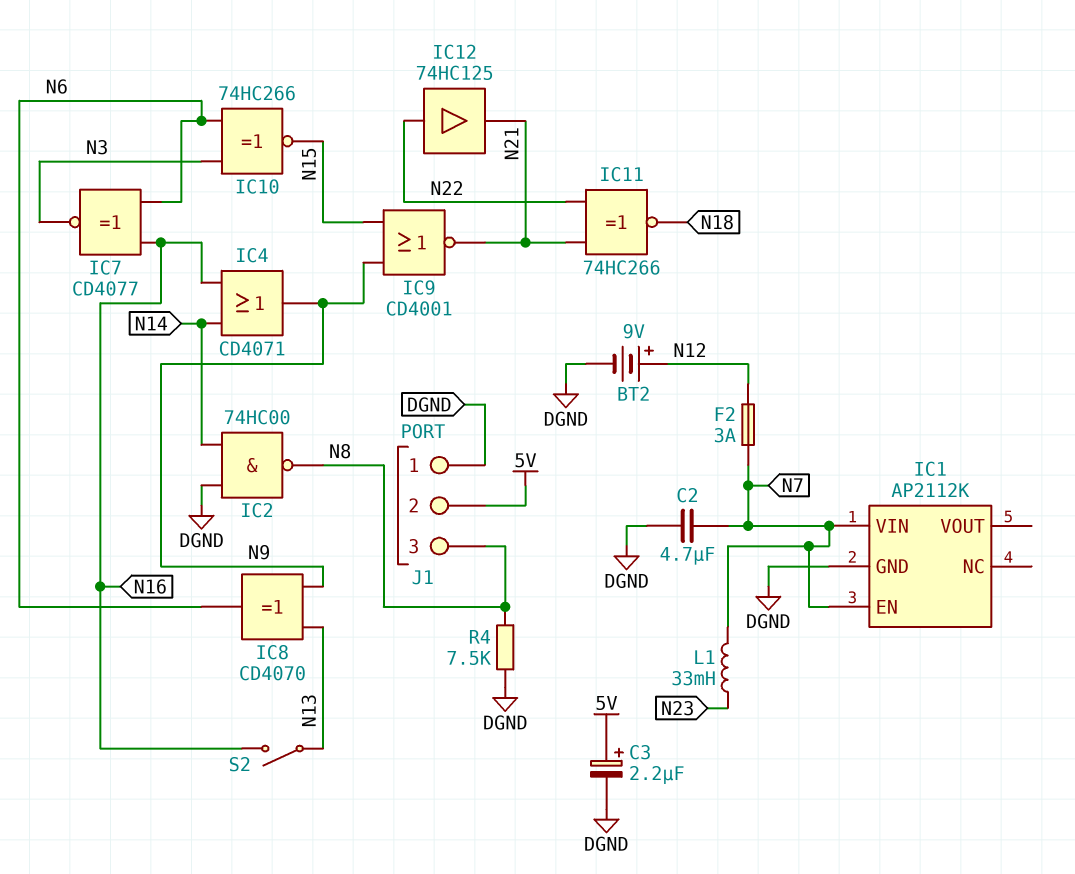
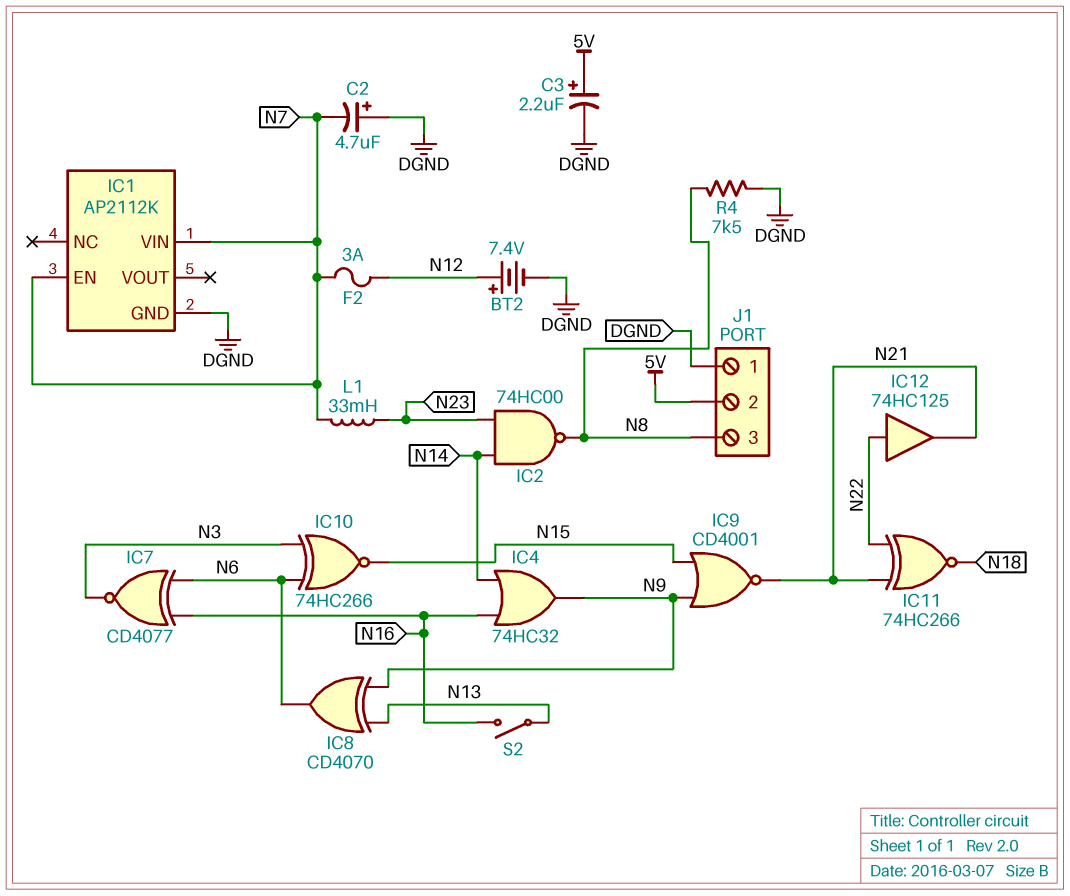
BT2: 9V (plus N12, minus DGND) -> 7.4V (plus N12, minus DGND)
C2: 4.7uF (DGND, N7) -> 4.7uF (plus DGND, minus N7)
IC2: NAND 74HC00 (in DGND, in N14, out N8) -> NAND 74HC00 (in N14, in N23, out N8)
IC4: OR CD4071 (in N14, in N16, out N9) -> OR 74HC32 (in N14, in N16, out N9)

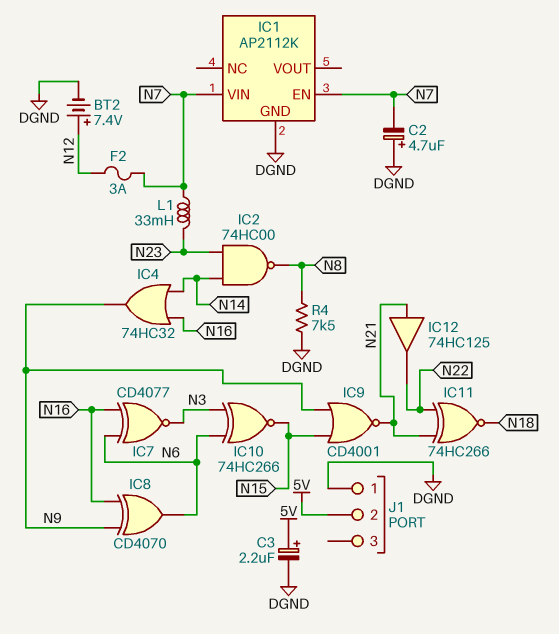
IC8: XOR CD4070 (in N9, in N13, out N6) -> XOR CD4070 (in N9, in N16, out N6)
IC12: buffer 74HC125 (in N22, out N21) -> buffer 74HC125 (in N21, out N22)
J1 pin 3: N8 -> none
S2: switch (N13, N16) -> none

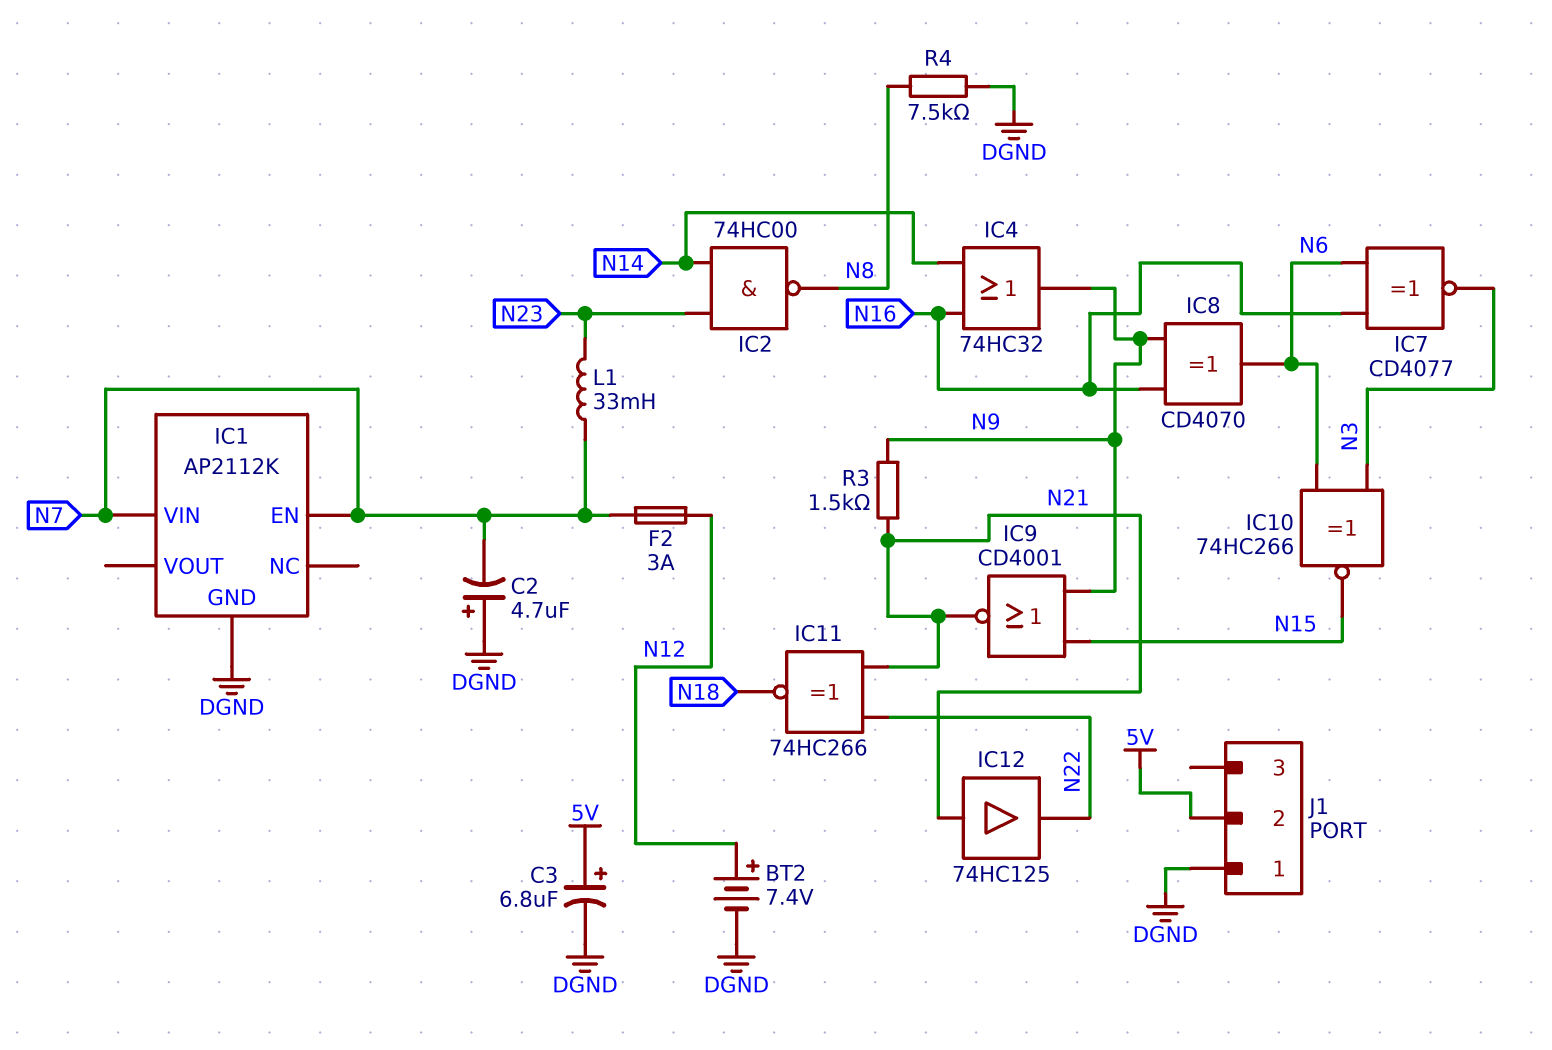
C3: 2.2uF (plus 5V, minus DGND) -> 6.8uF (plus 5V, minus DGND)
R3: none -> 1.5k (N9, N21)

